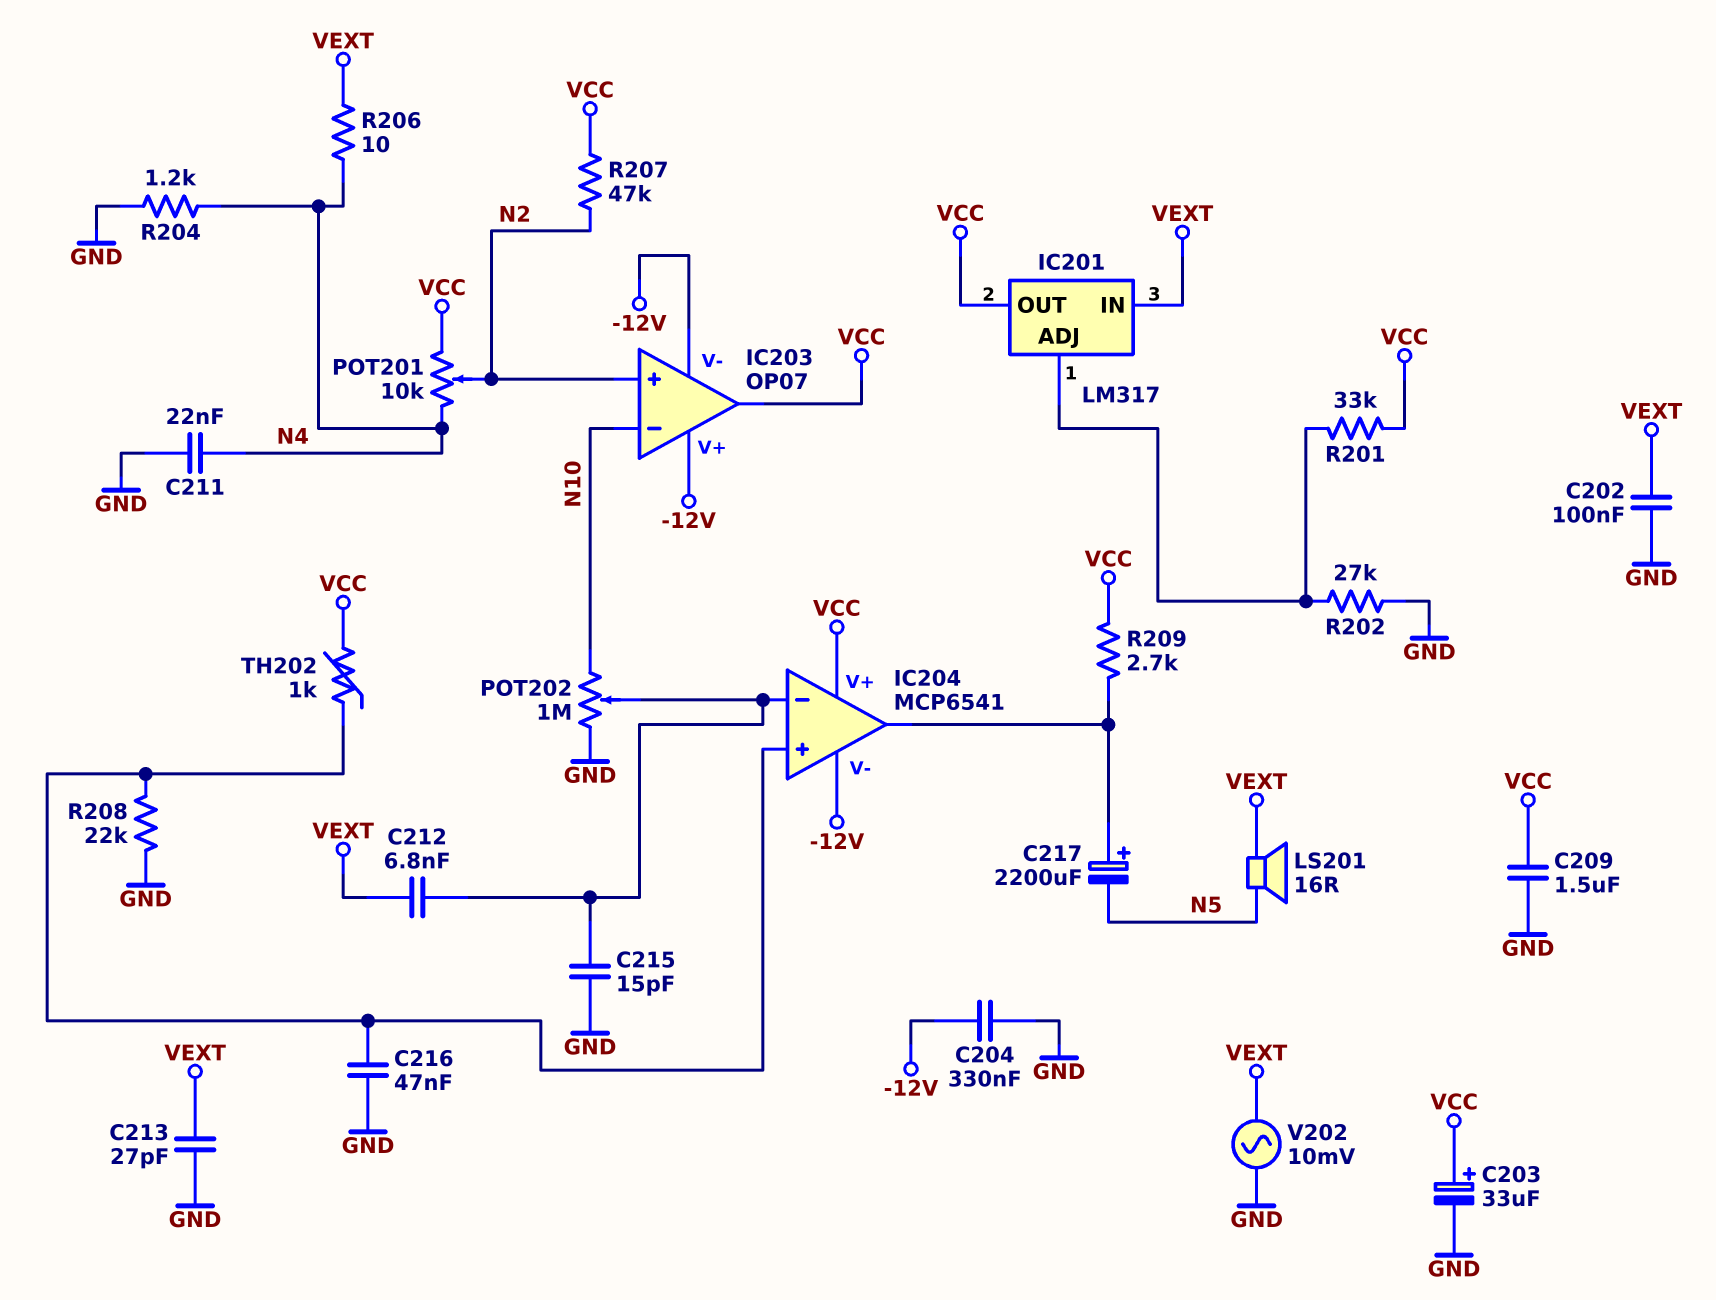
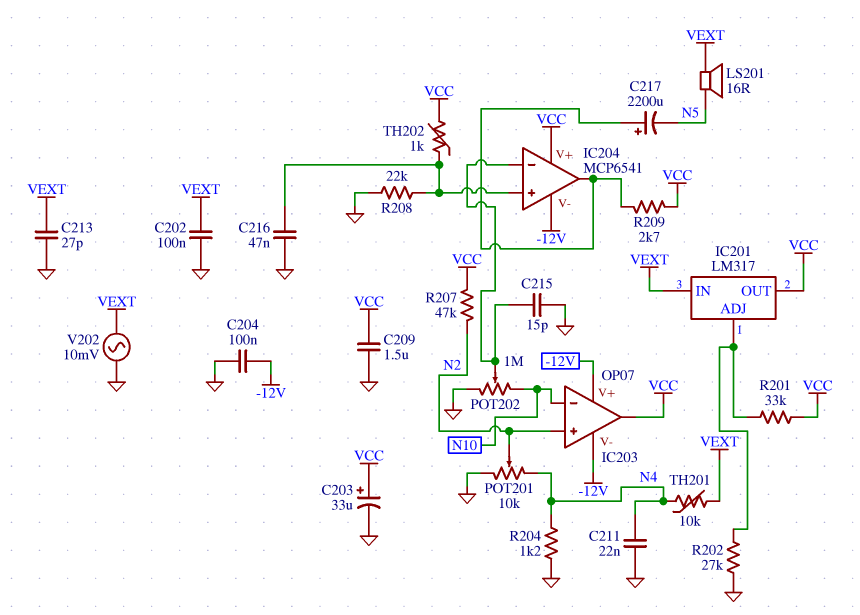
C204: 330nF (-12V, GND) -> 100nF (-12V, GND)
C212: 6.8nF (IC204/in-, VEXT) -> none
POT201: 10k (N4, VCC, wiper N2) -> 10k (GND, N4, wiper N2)
R206: 10 (N4, VEXT) -> none
TH201: none -> 10k (N4, VEXT)

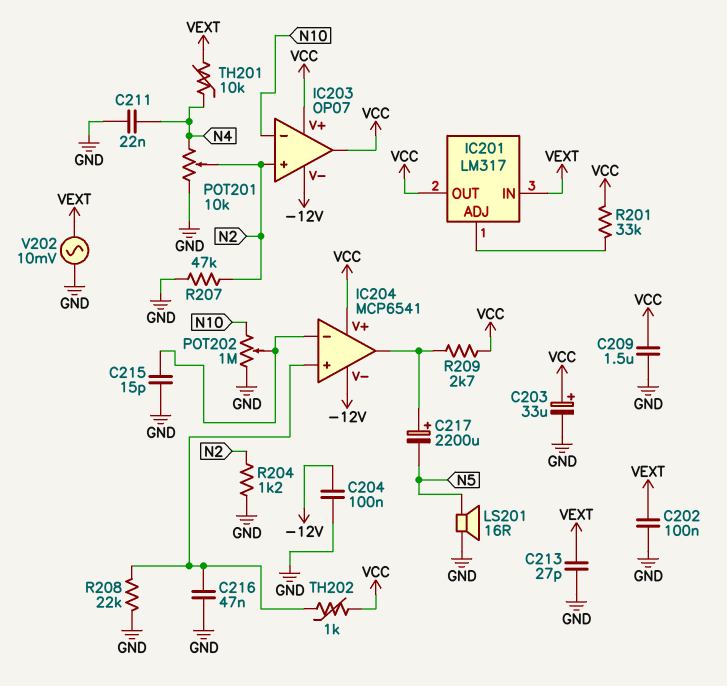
IC203 pin V+: -12V -> VCC
LS201: speaker 16R (N5, VEXT) -> speaker 16R (GND, N5)
R202: 27k (GND, IC201/ADJ) -> none
R204: 1.2k (GND, N4) -> 1.2k (GND, N2)
R207: 47k (N2, VCC) -> 47k (GND, N2)

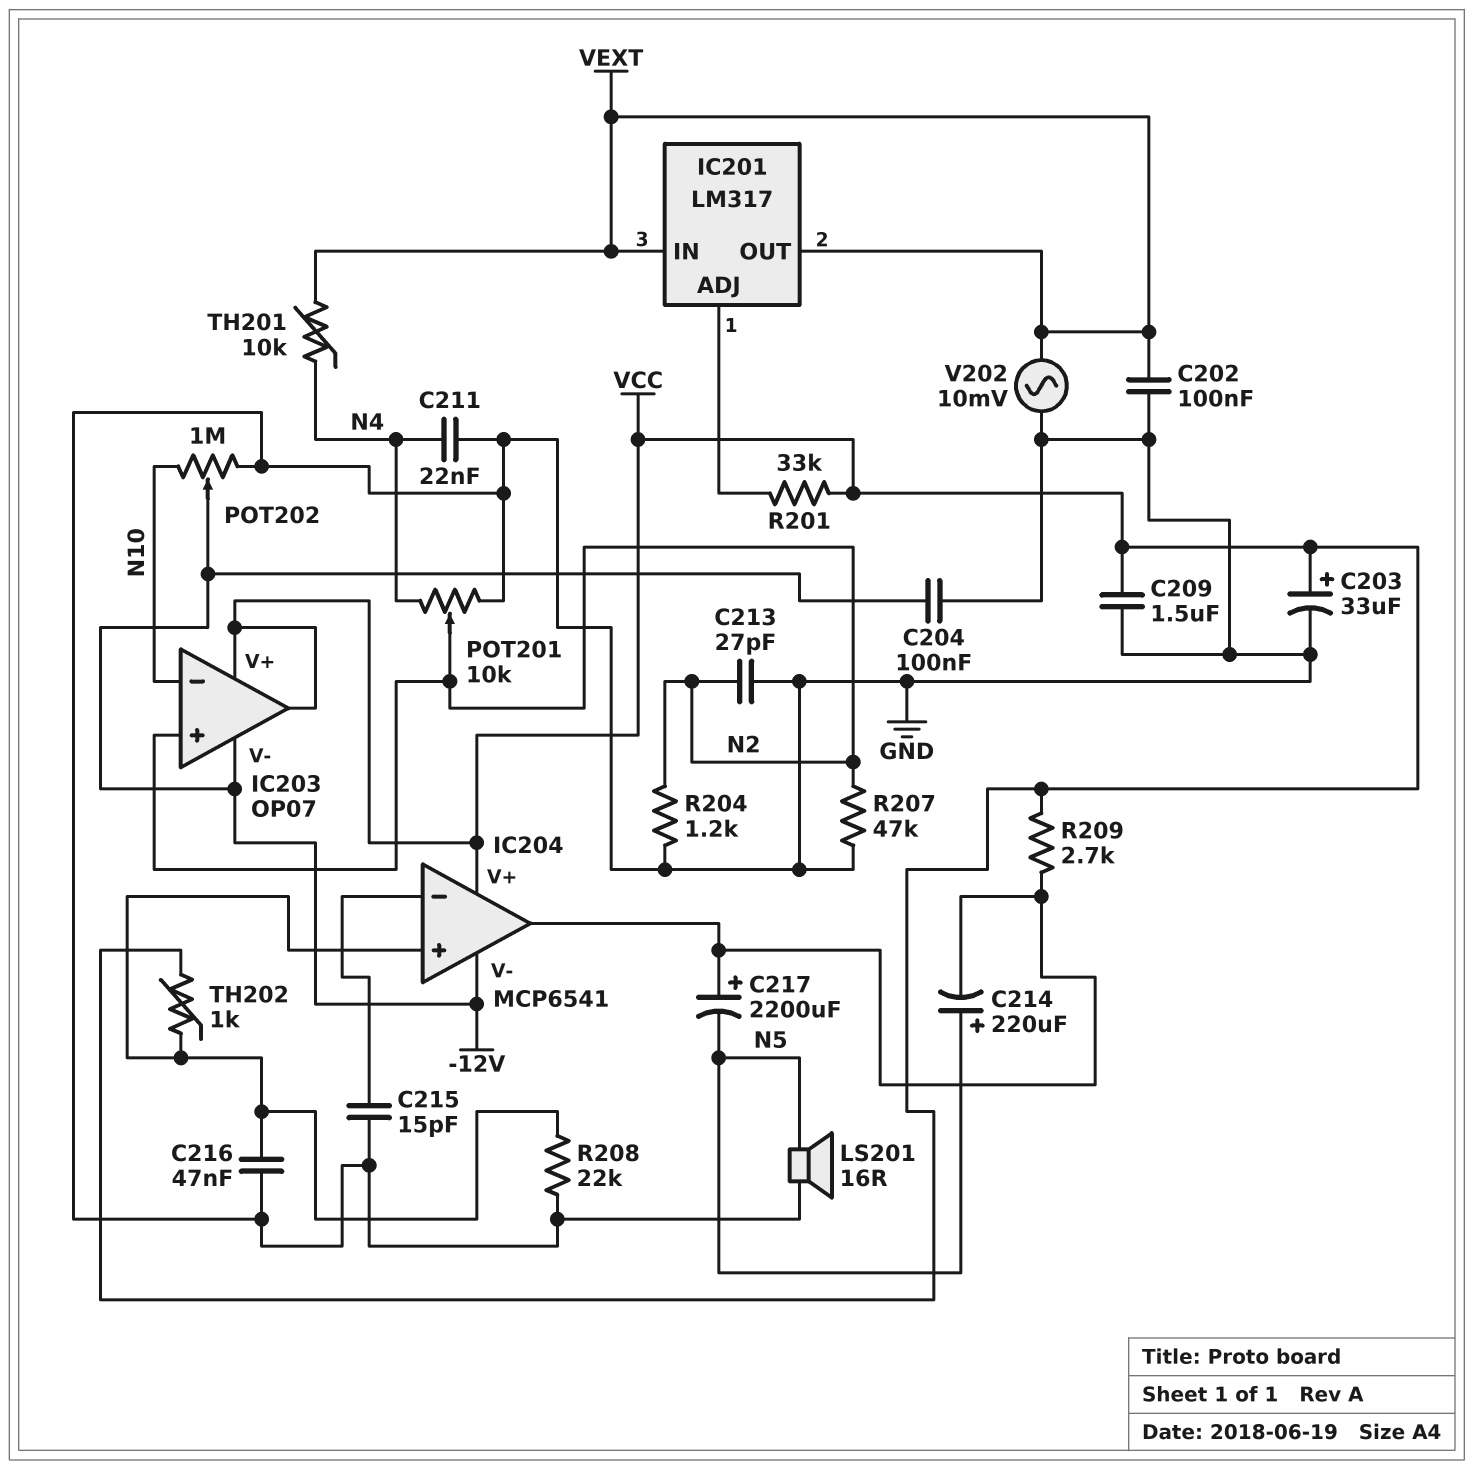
C213: 27pF (GND, VEXT) -> 27pF (GND, N2)
C214: none -> 220uF (plus N5, minus IC204/out)
IC201 pin OUT: VCC -> VEXT
POT202: 1M (GND, N10, wiper IC204/in-) -> 1M (GND, N10, wiper -12V)

